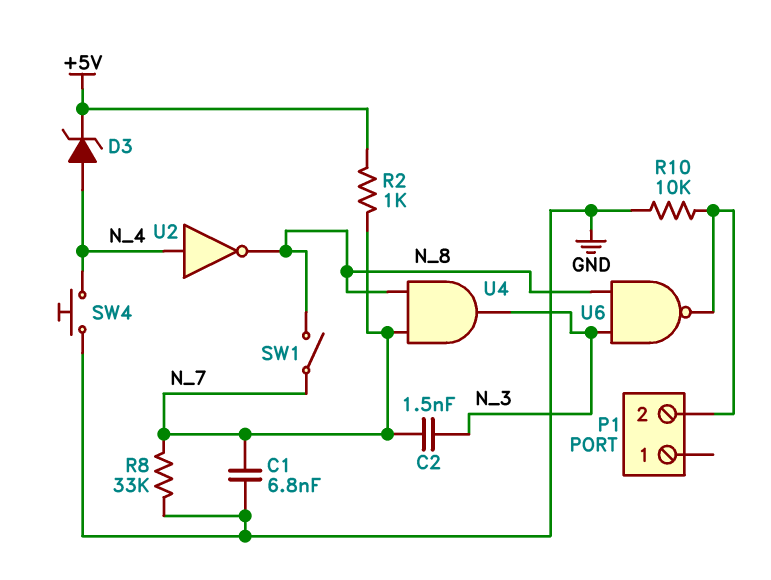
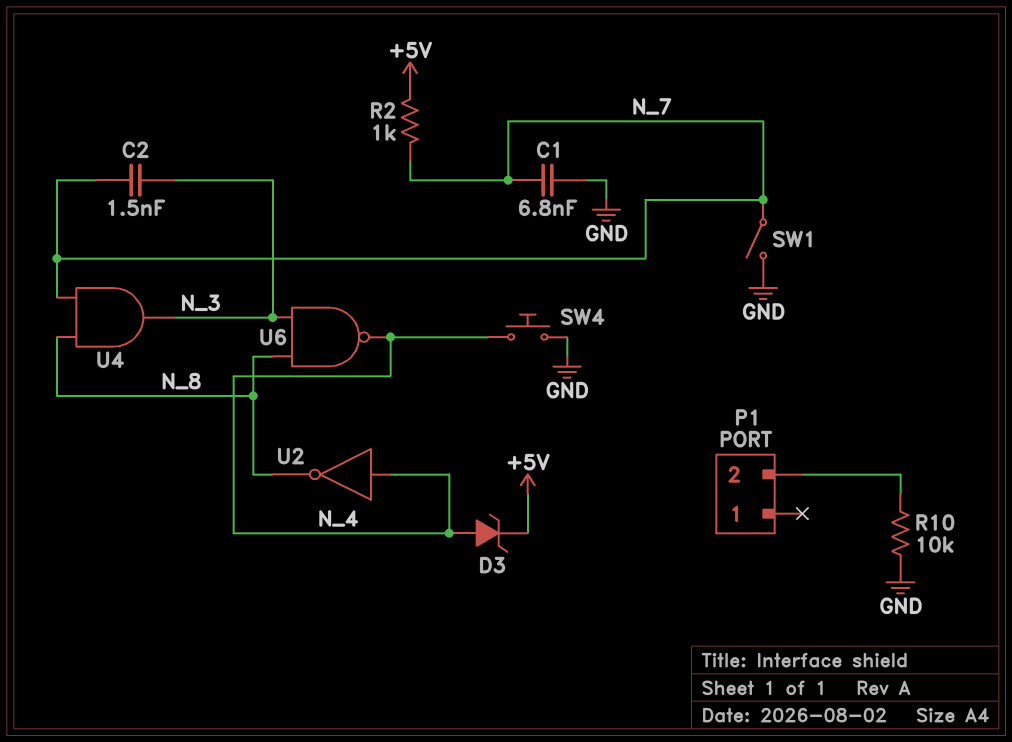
R8: 33k (GND, N_7) -> none
SW1: switch (N_7, N_8) -> switch (GND, N_7)
U6: NAND (in N_3, in N_8, out P1/2) -> NAND (in N_3, in N_8, out N_4)

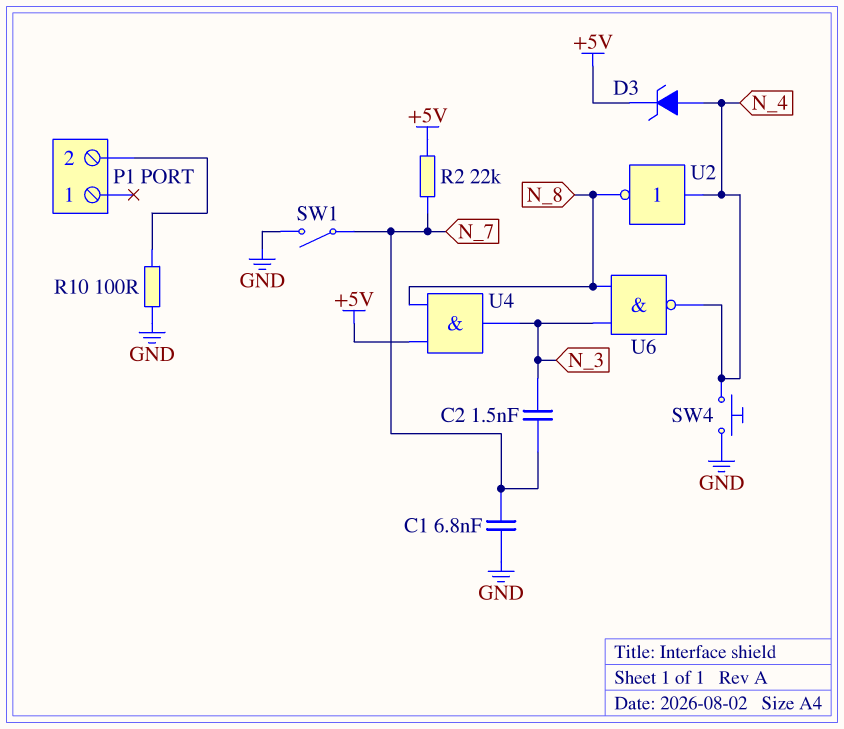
R2: 1k (+5V, N_7) -> 22k (+5V, N_7)
R10: 10k (GND, P1/2) -> 100 (GND, P1/2)
U4: AND (in N_7, in N_8, out N_3) -> AND (in +5V, in N_8, out N_3)

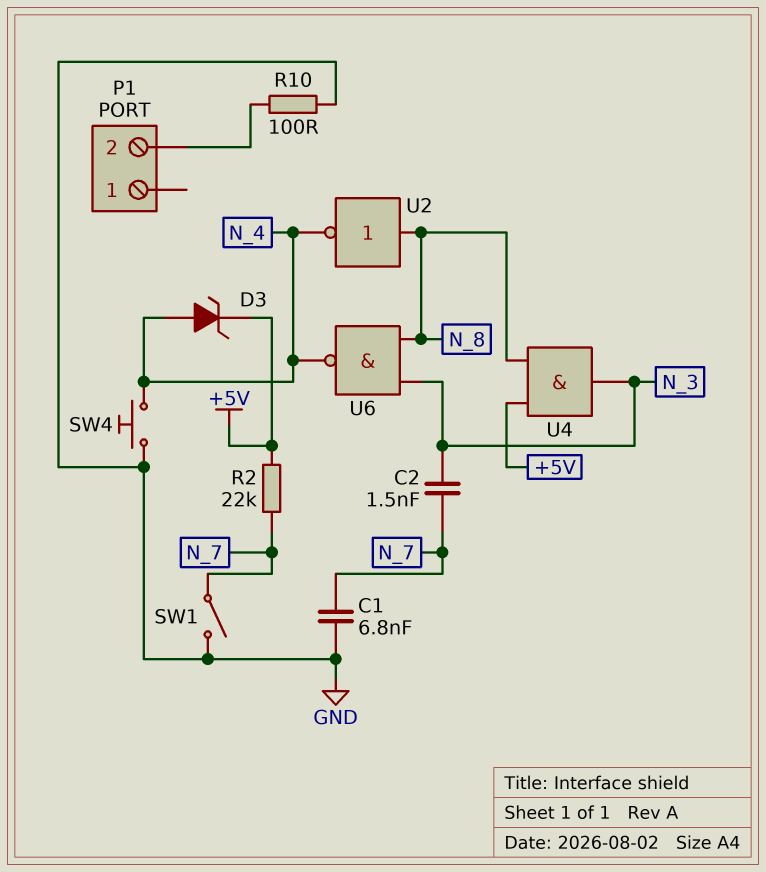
U2: NOT (in N_4, out N_8) -> NOT (in N_8, out N_4)

